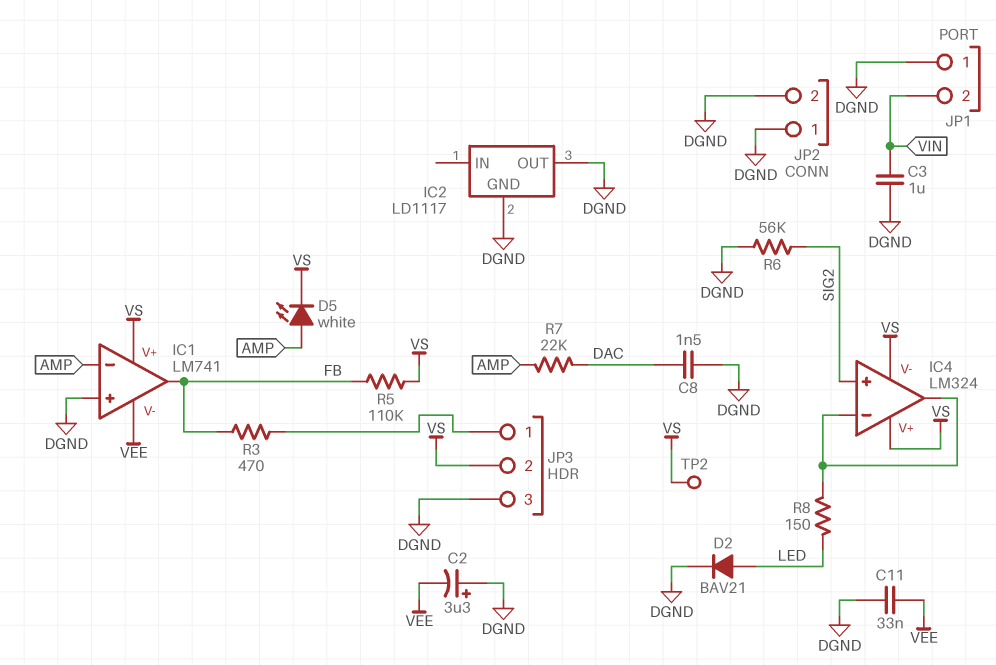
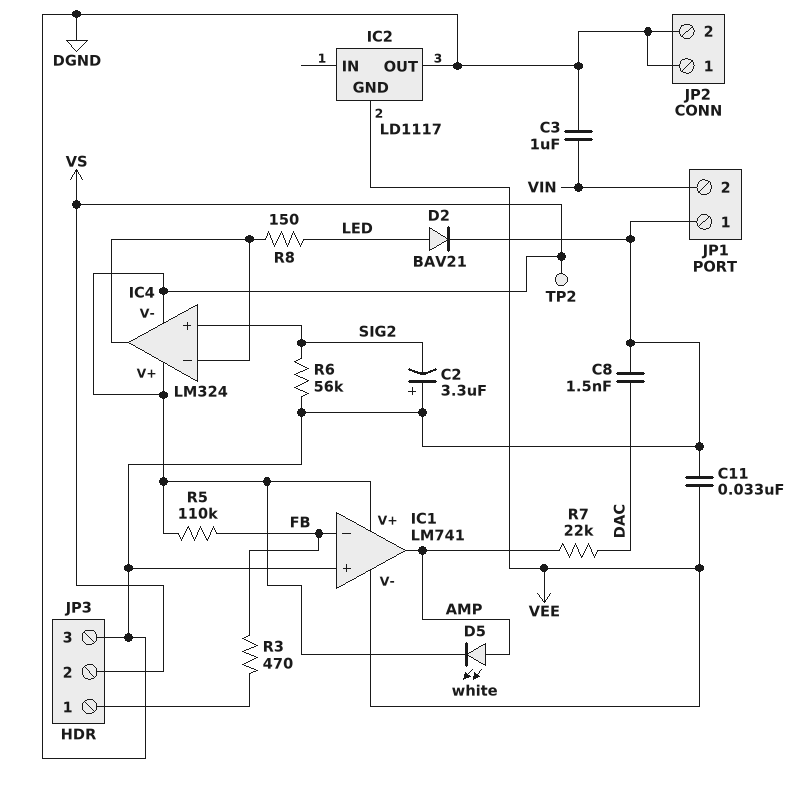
C2: 3.3uF (plus DGND, minus VEE) -> 3.3uF (plus DGND, minus SIG2)
IC1 pin in-: AMP -> FB
IC1 pin out: FB -> AMP
IC2 pin GND: DGND -> VEE

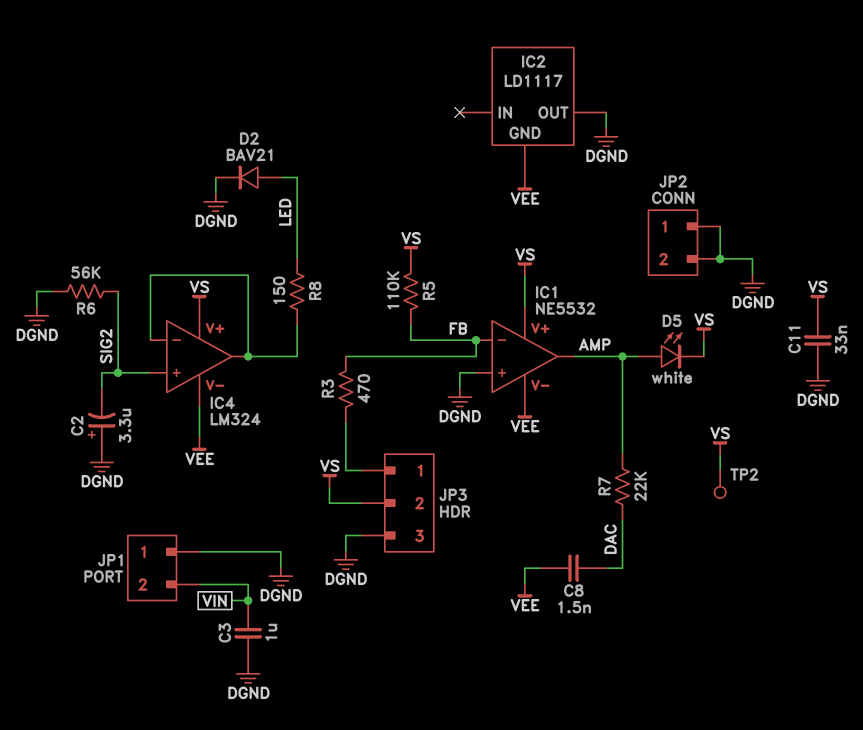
C8: 1.5nF (DAC, DGND) -> 1.5nF (DAC, VEE)
C11: 33nF (DGND, VEE) -> 33nF (DGND, VS)
IC1: LM741 -> NE5532
IC4 pin V-: VS -> VEE

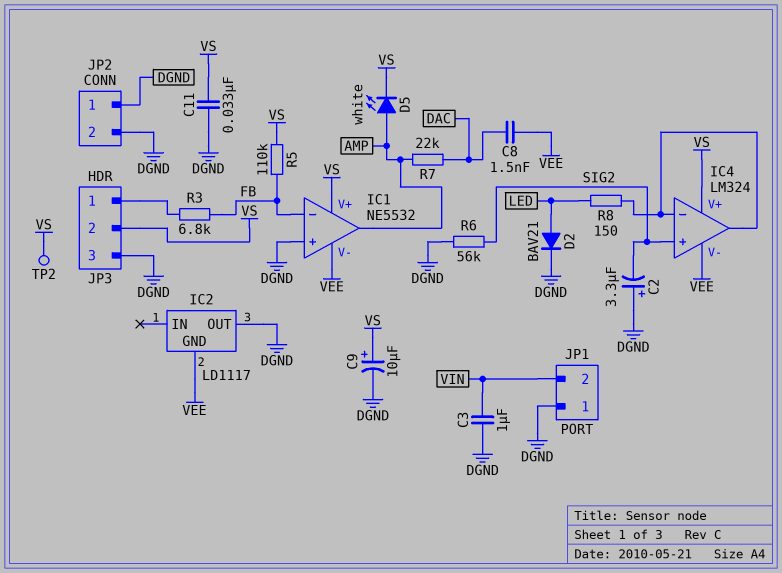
C9: none -> 10uF (plus VS, minus DGND)
R3: 470 (FB, JP3/1) -> 6.8k (FB, JP3/1)

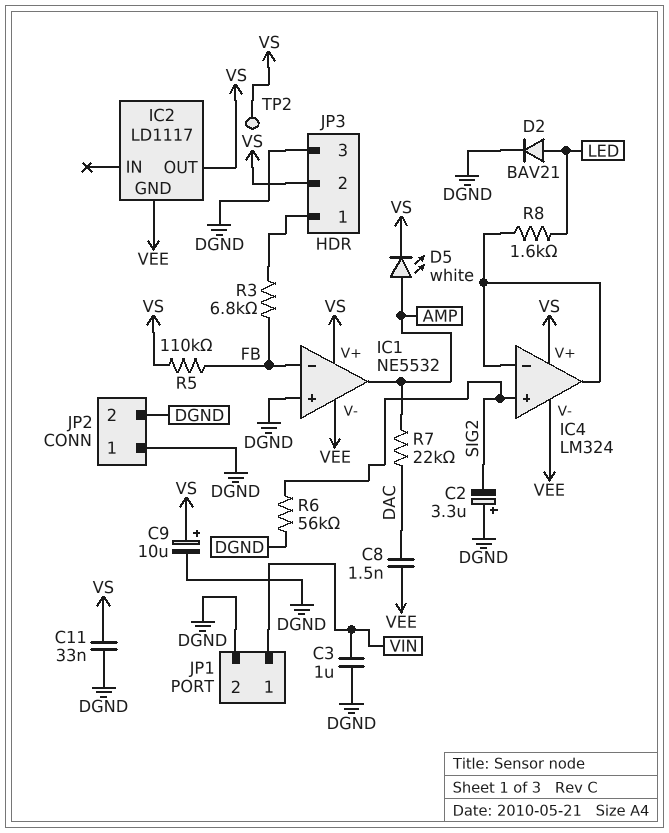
IC2 pin OUT: DGND -> VS
JP1 pin 1: DGND -> VIN
JP1 pin 2: VIN -> DGND
R8: 150 (IC4/in-, LED) -> 1.6k (IC4/in-, LED)

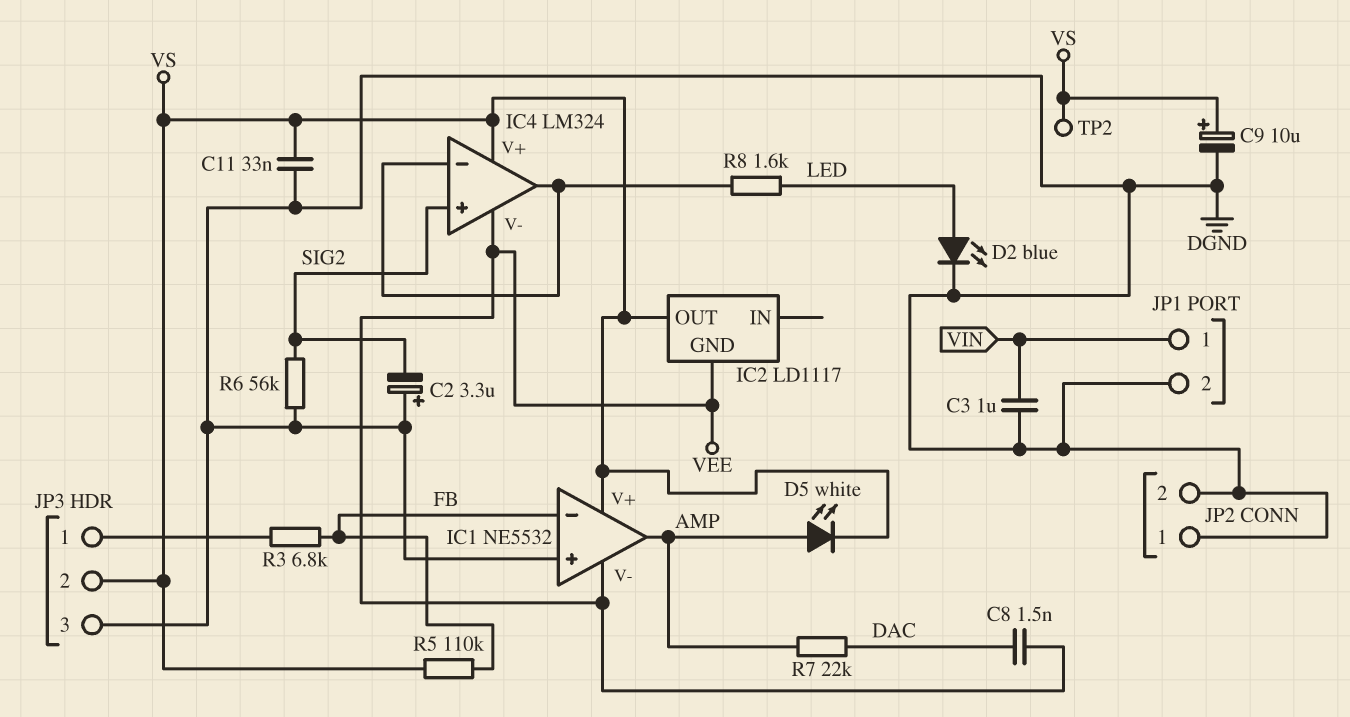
D2: diode BAV21 (A LED, K DGND) -> LED blue (A LED, K DGND)

